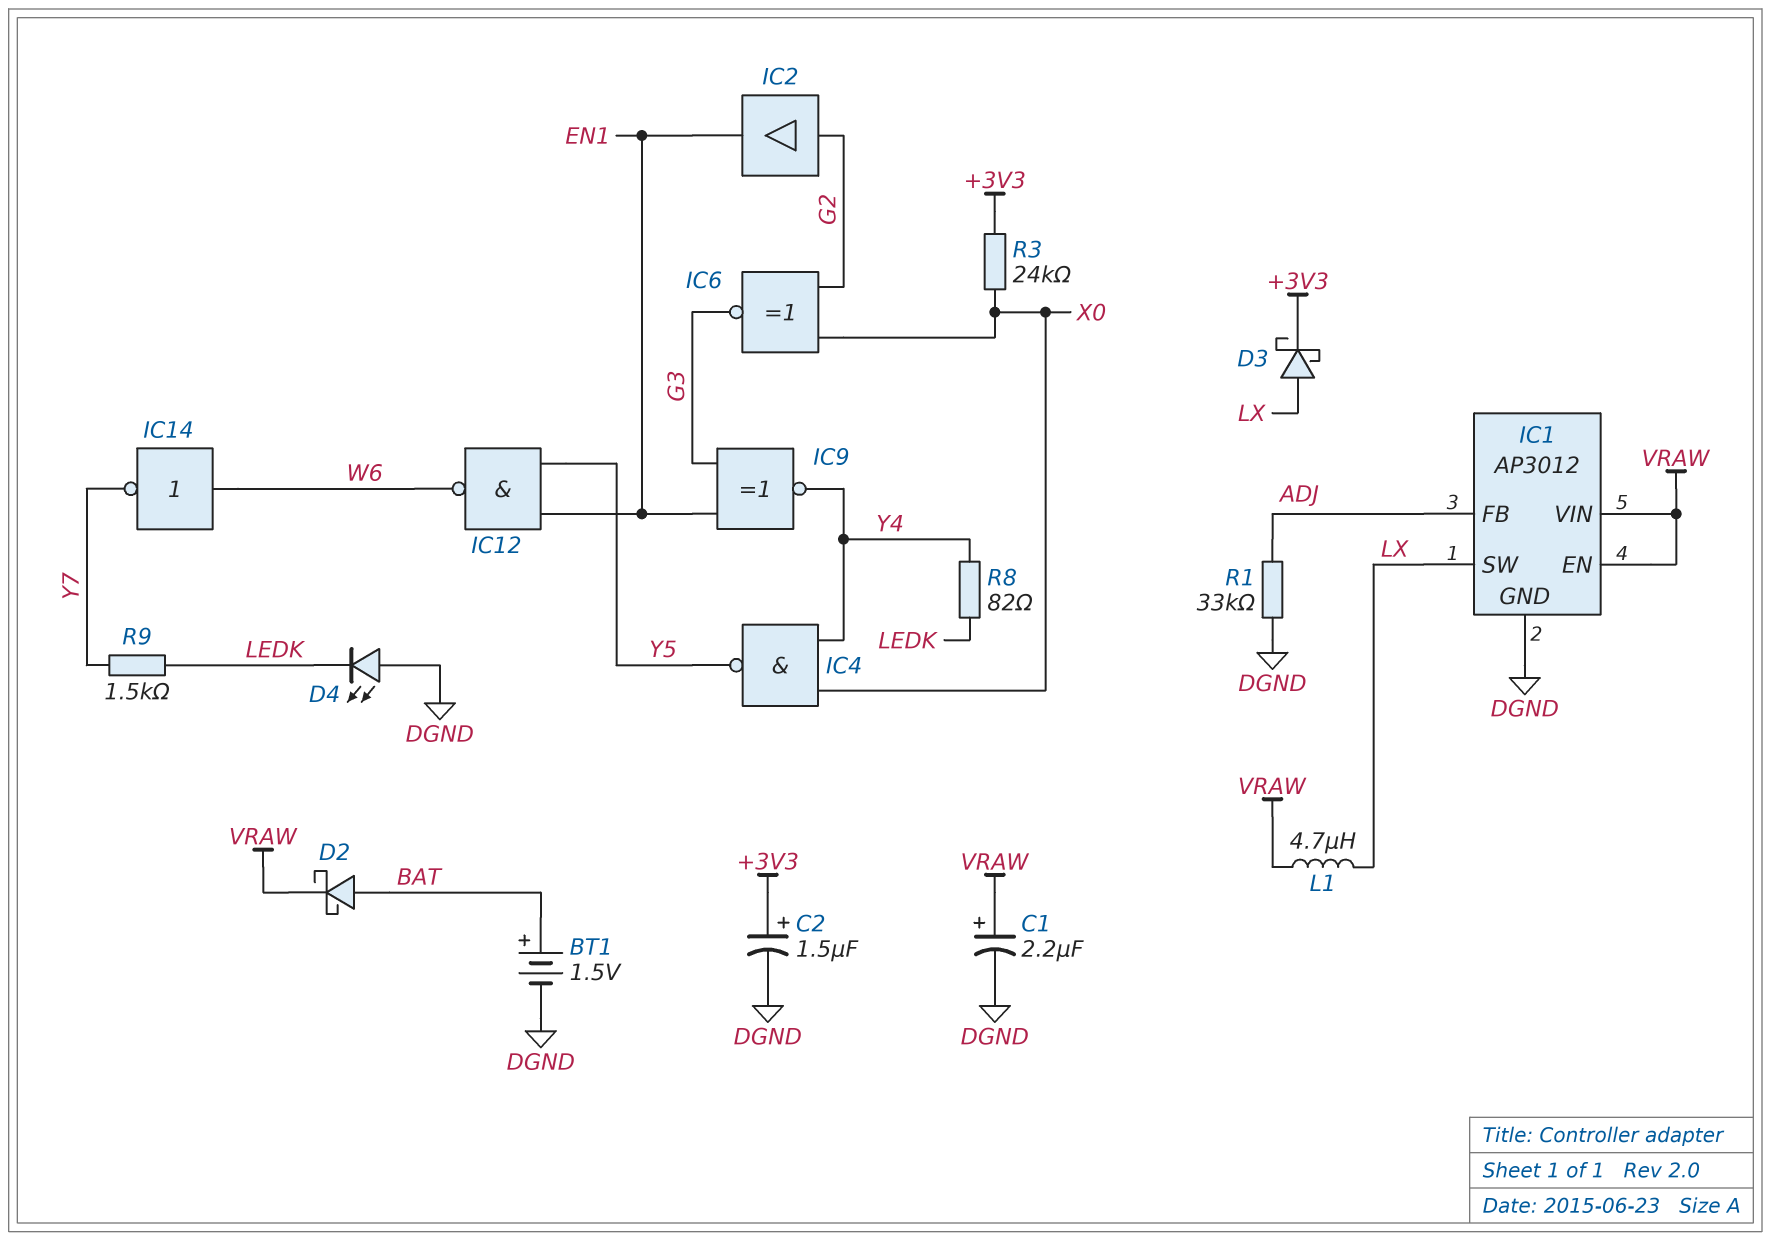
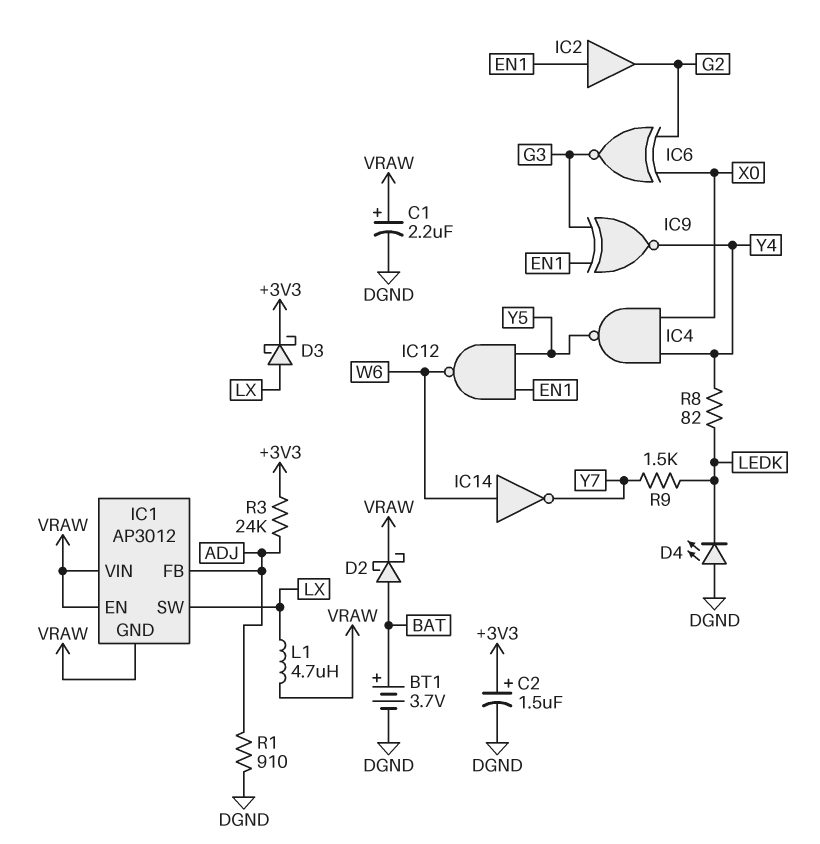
BT1: 1.5V (plus BAT, minus DGND) -> 3.7V (plus BAT, minus DGND)
IC1 pin GND: DGND -> VRAW
IC2: buffer (in G2, out EN1) -> buffer (in EN1, out G2)
R1: 33k (ADJ, DGND) -> 910 (ADJ, DGND)
R3: 24k (+3V3, X0) -> 24k (+3V3, ADJ)

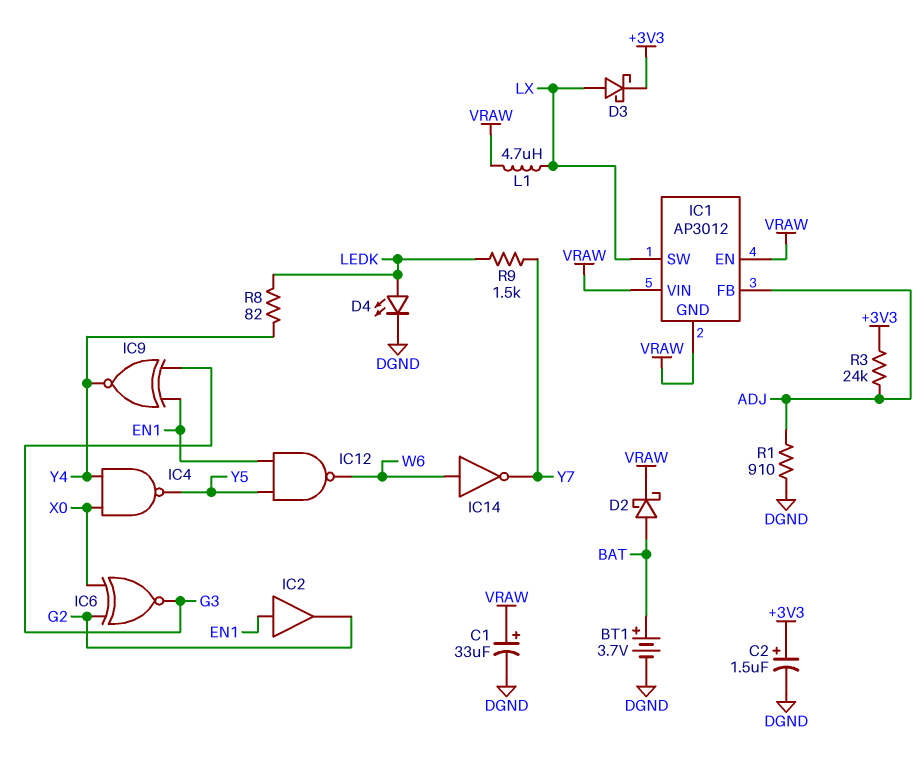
C1: 2.2uF (plus VRAW, minus DGND) -> 33uF (plus VRAW, minus DGND)
D4: LED (A DGND, K LEDK) -> LED (A LEDK, K DGND)

